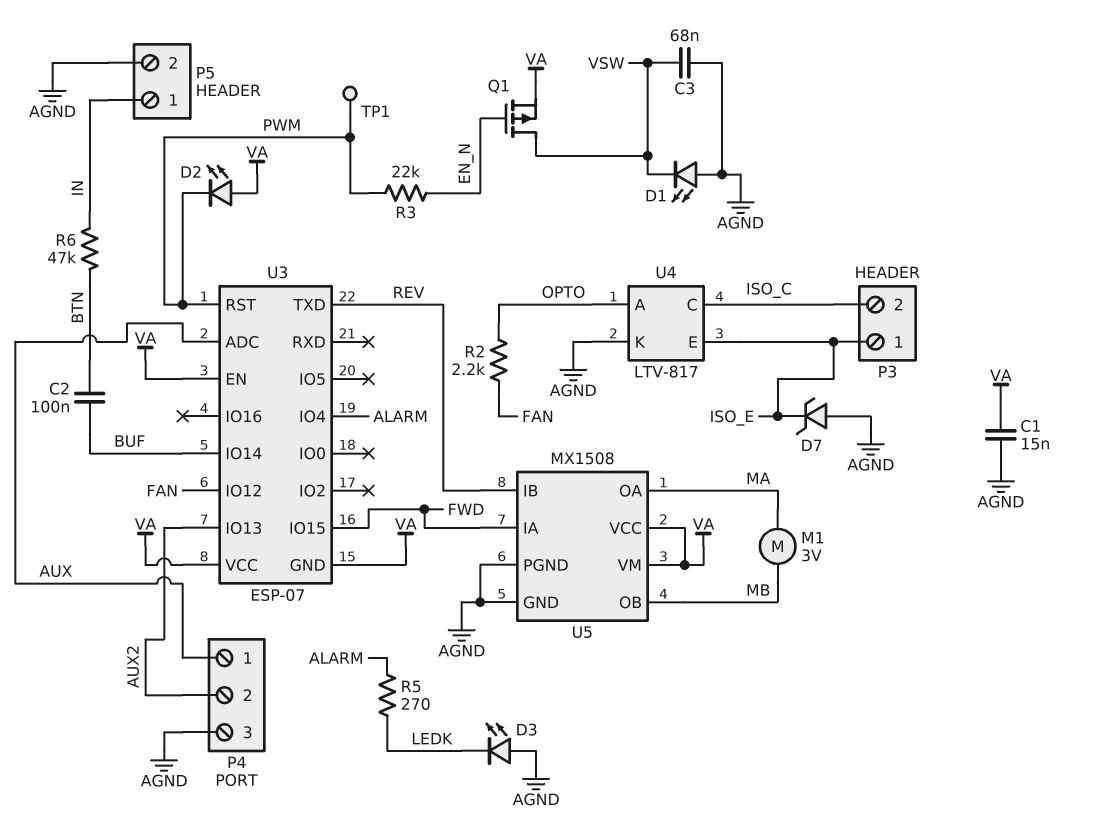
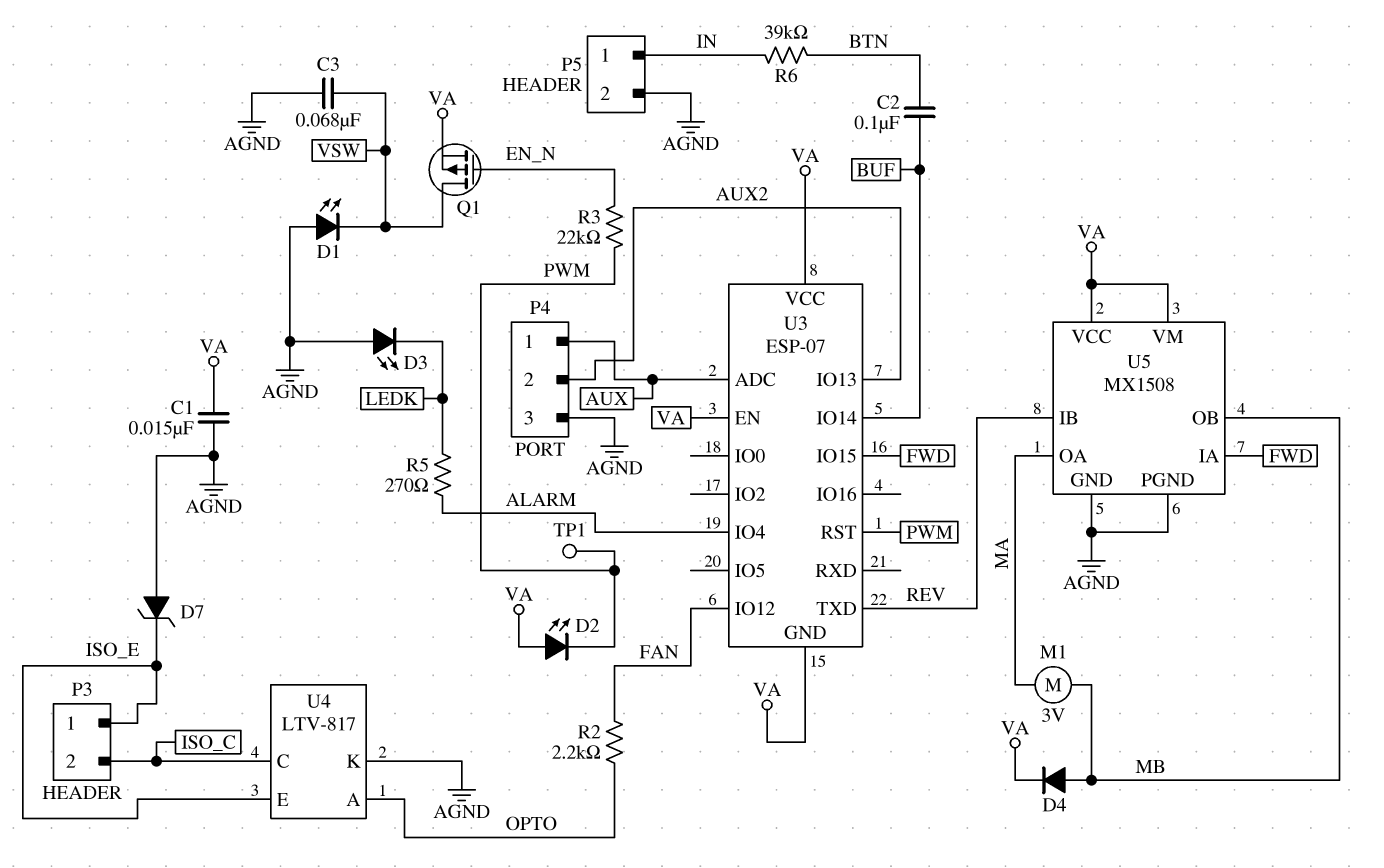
D4: none -> diode (A MB, K VA)
R6: 47k (BTN, IN) -> 39k (BTN, IN)

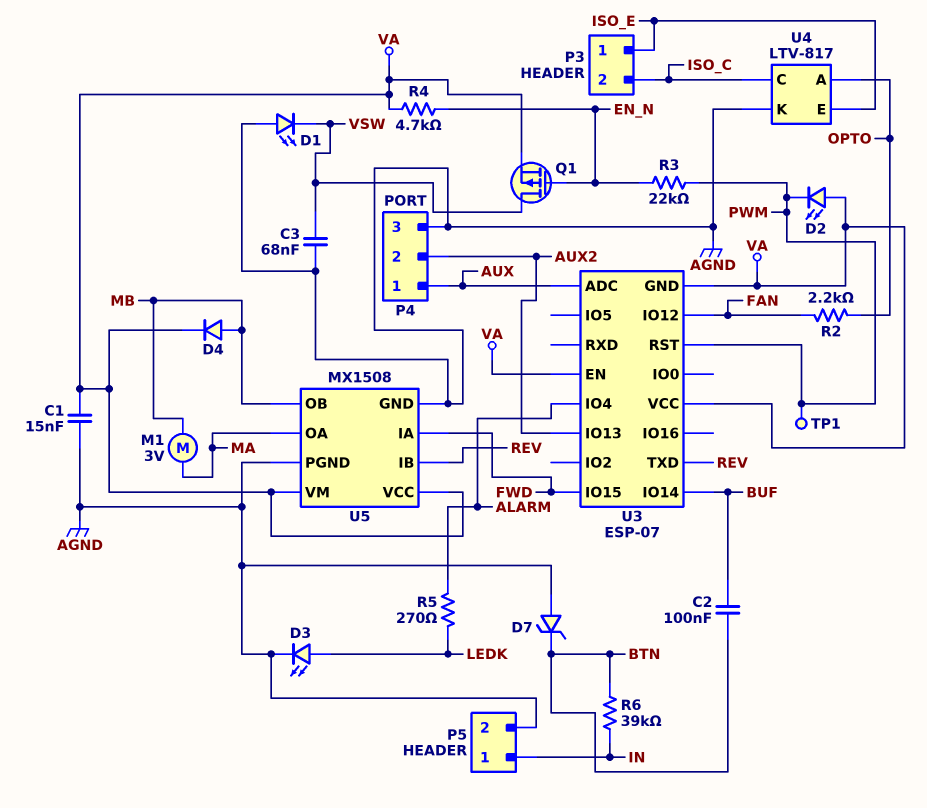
D3: LED (A AGND, K LEDK) -> LED (A LEDK, K AGND)
D7: zener (A AGND, K ISO_E) -> zener (A AGND, K BTN)
R4: none -> 4.7k (EN_N, VA)

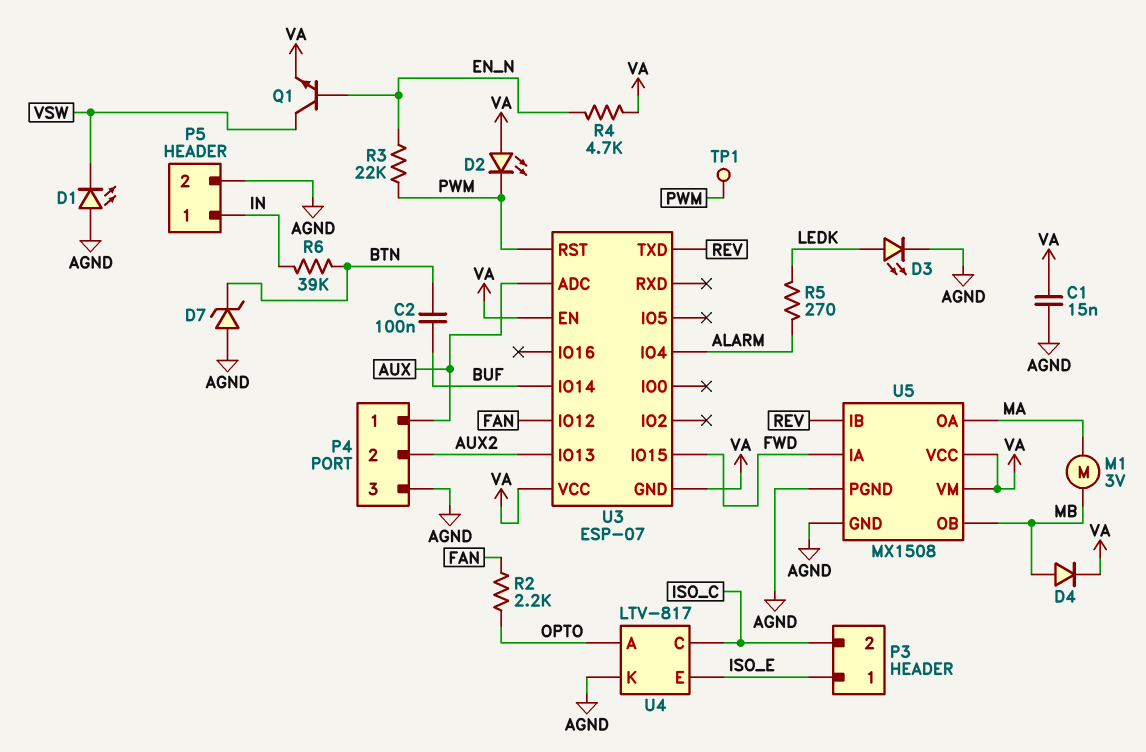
C3: 68nF (AGND, VSW) -> none
Q1: PMOS (G EN_N, D VSW, S VA) -> NPN (B EN_N, C VSW, E VA)

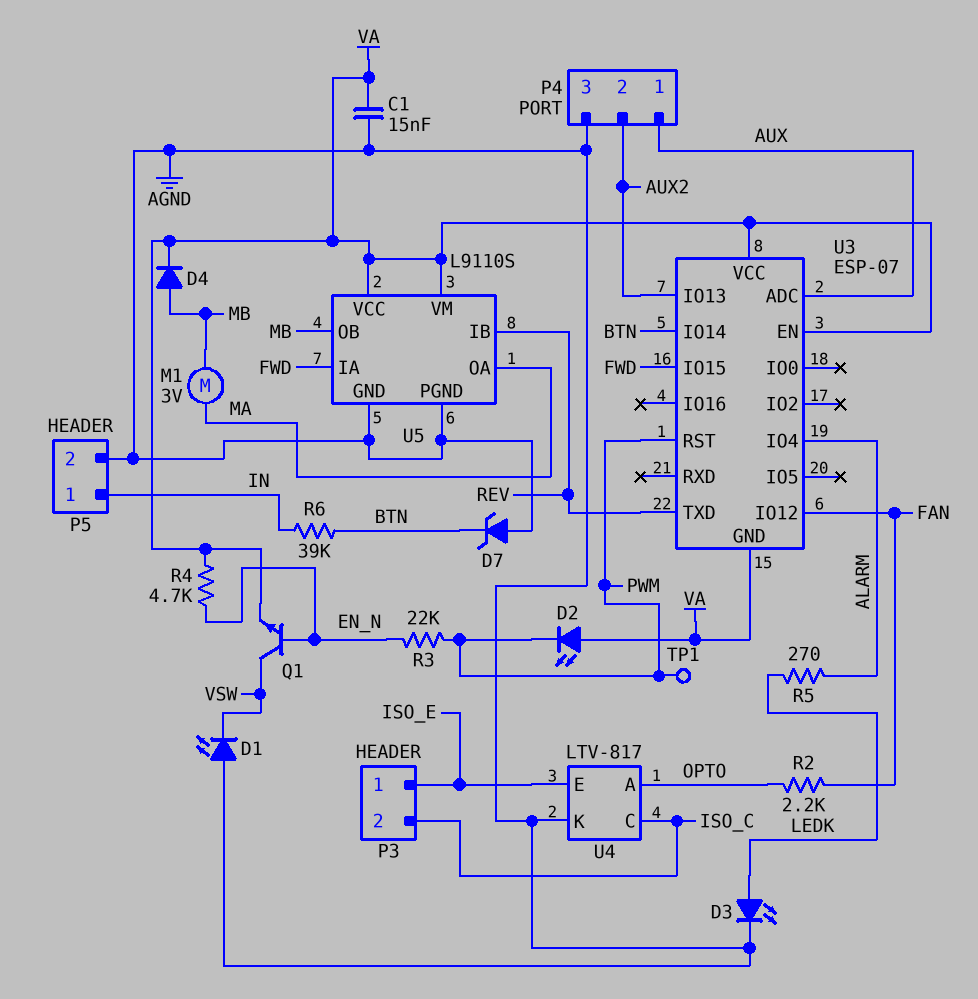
C2: 100nF (BTN, BUF) -> none
U3 pin IO14: BUF -> BTN
U5: MX1508 -> L9110S

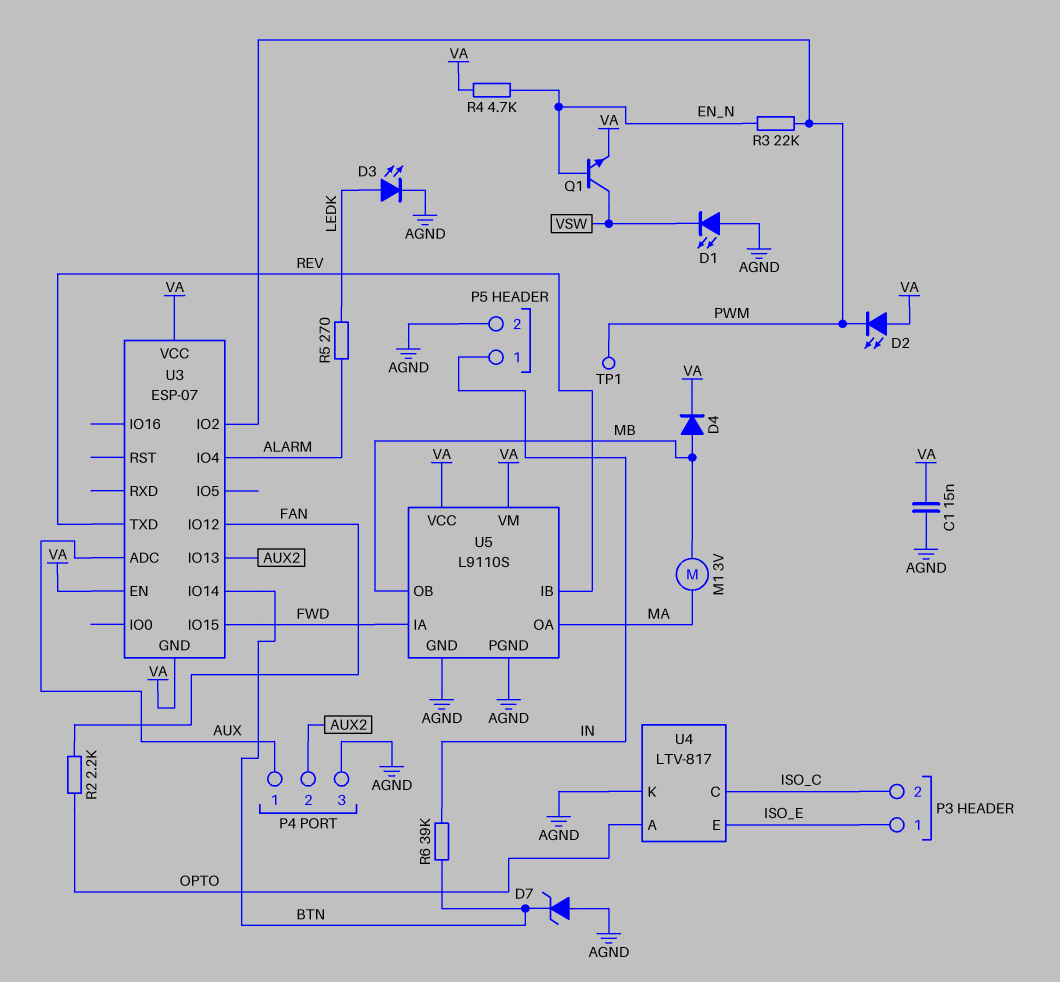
U3 pin IO2: none -> PWM
U3 pin RST: PWM -> none

